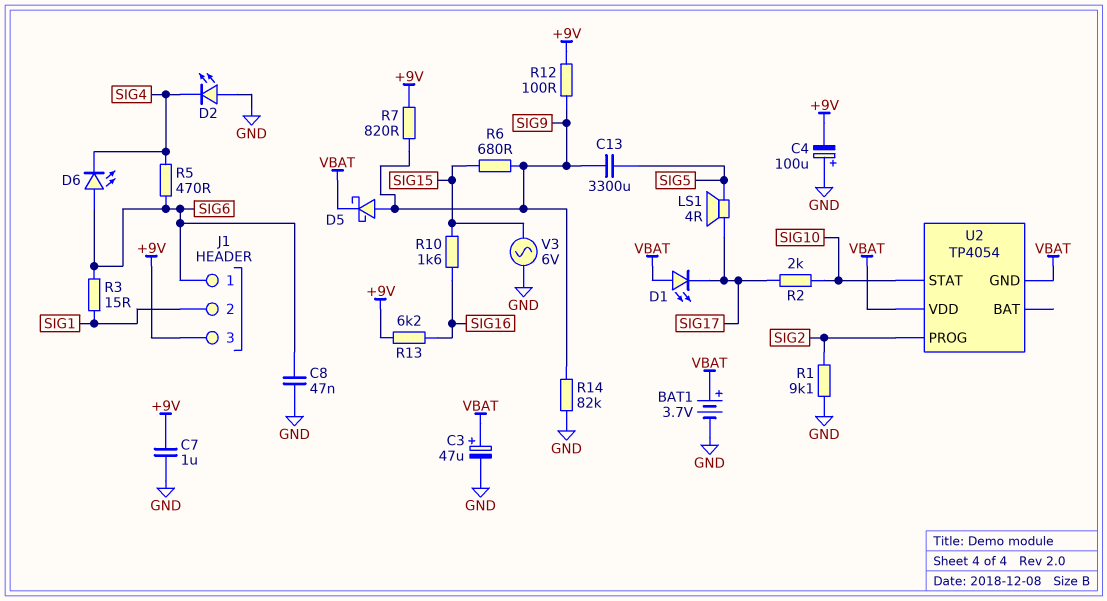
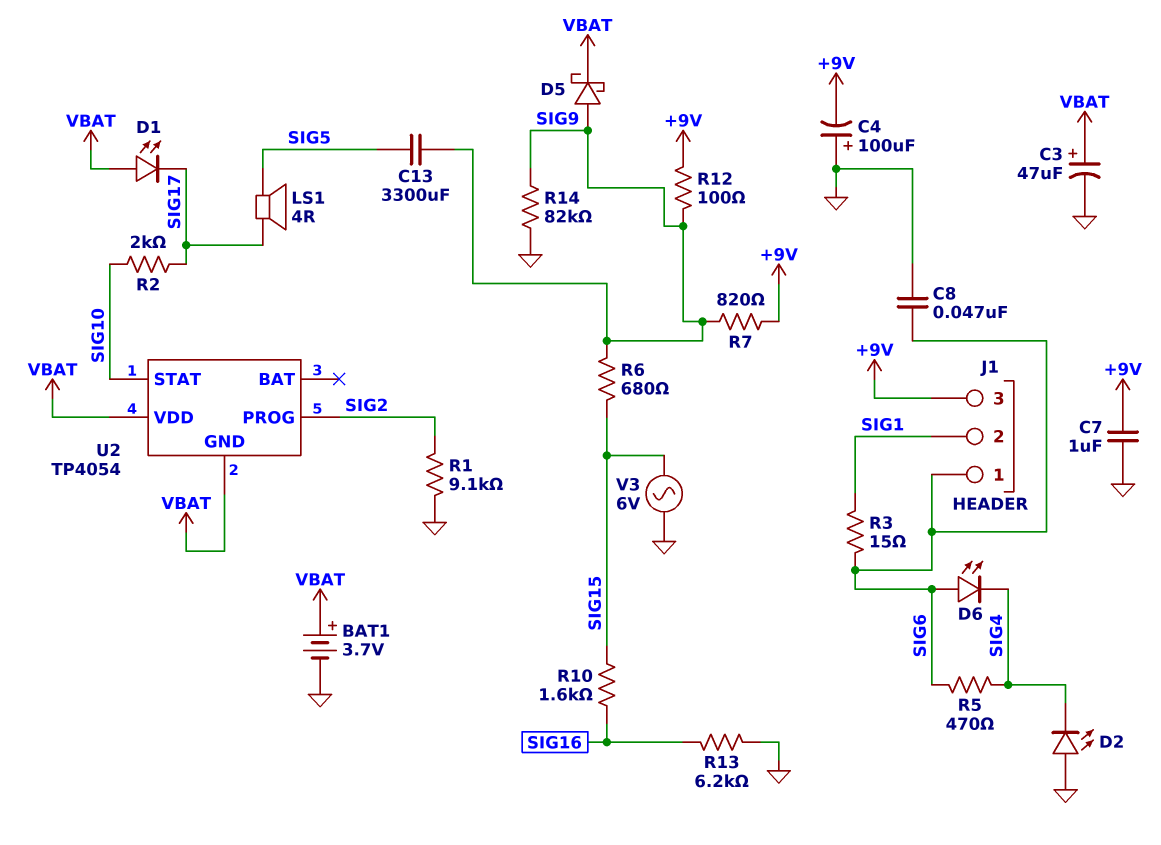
R13: 6.2k (+9V, SIG16) -> 6.2k (GND, SIG16)

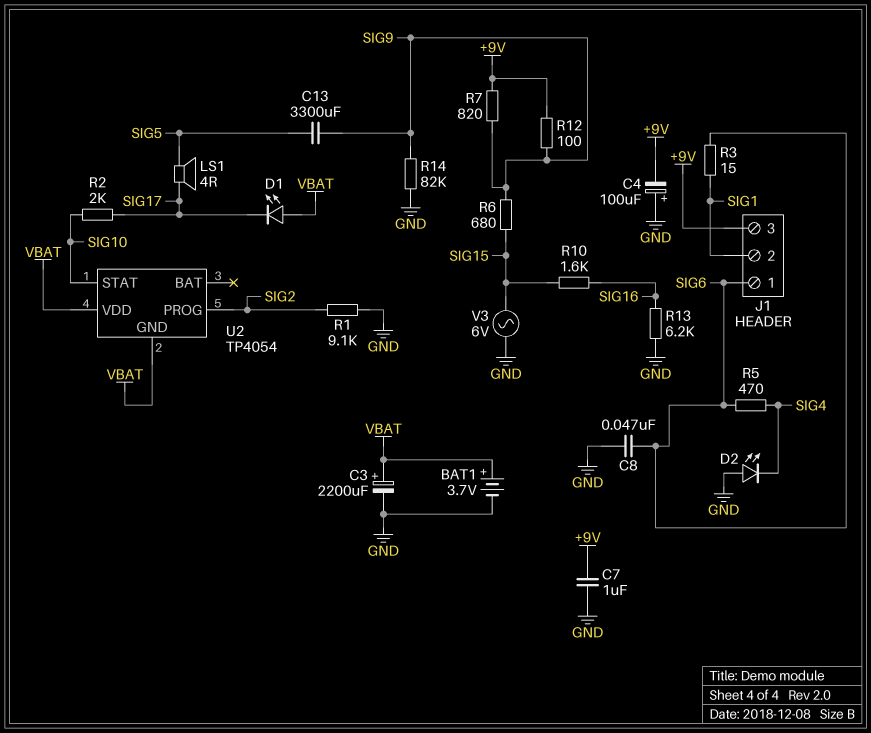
C3: 47uF (plus VBAT, minus GND) -> 2200uF (plus VBAT, minus GND)
D5: schottky (A SIG9, K VBAT) -> none
D6: LED (A SIG6, K SIG4) -> none

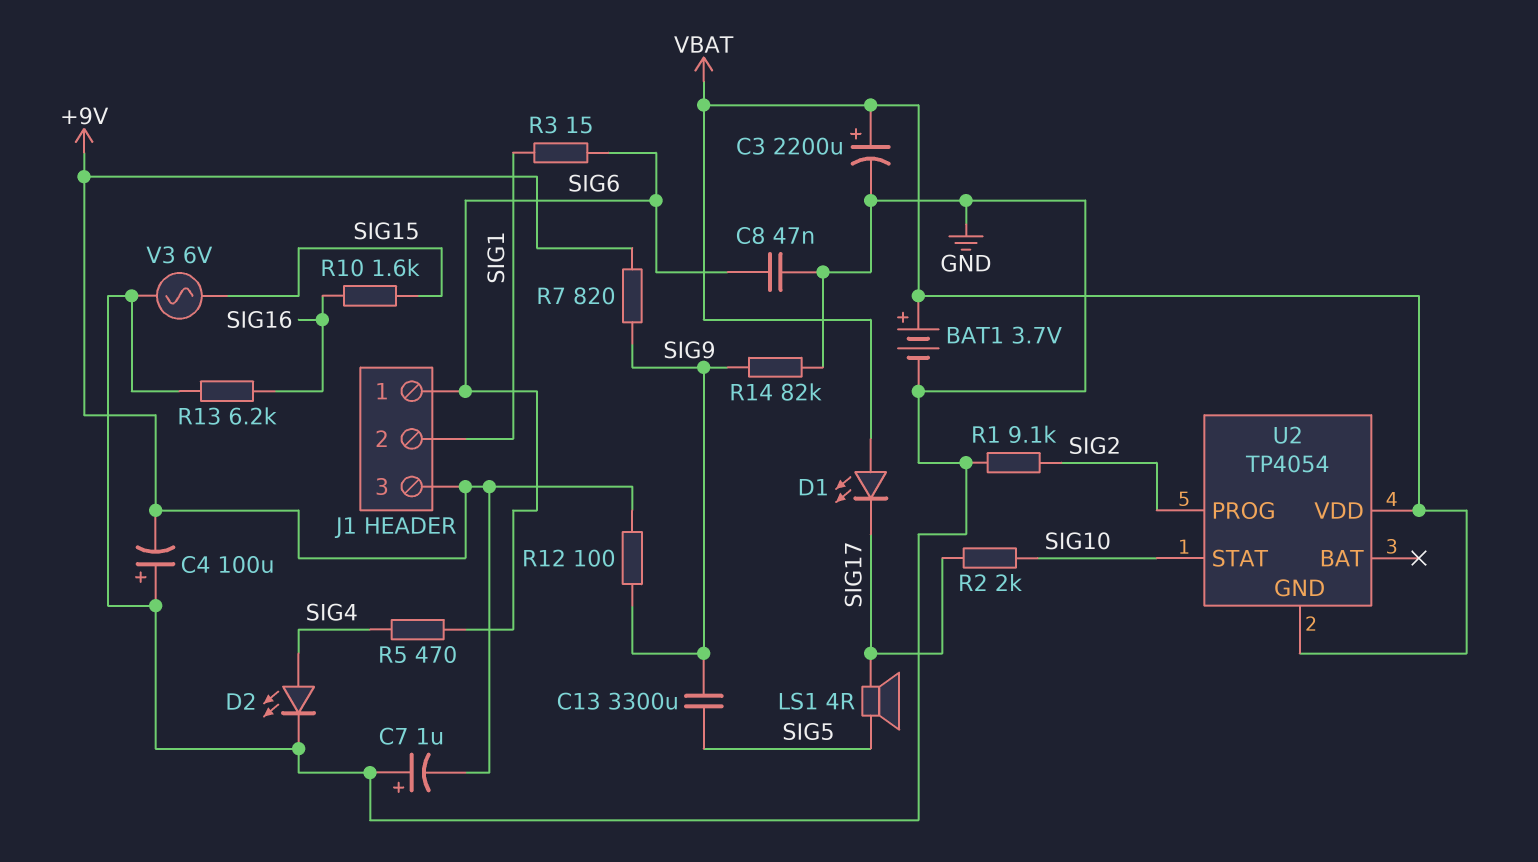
C7: 1uF (+9V, GND) -> 1uF (plus GND, minus +9V)
D2: LED (A GND, K SIG4) -> LED (A SIG4, K GND)
R6: 680 (SIG9, SIG15) -> none

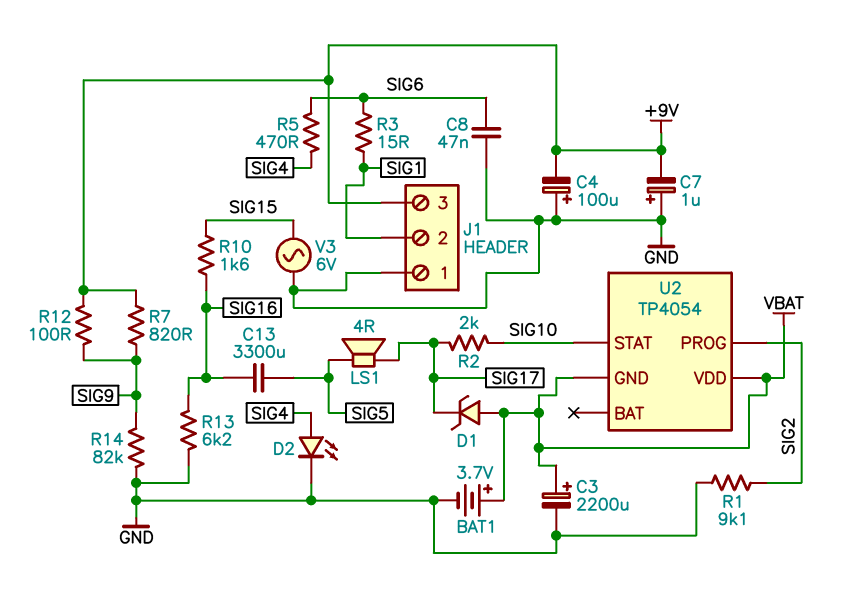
C13: 3300uF (SIG5, SIG9) -> 3300uF (SIG5, SIG16)
D1: LED (A VBAT, K SIG17) -> zener (A VBAT, K SIG17)
J1 pin 1: SIG6 -> GND

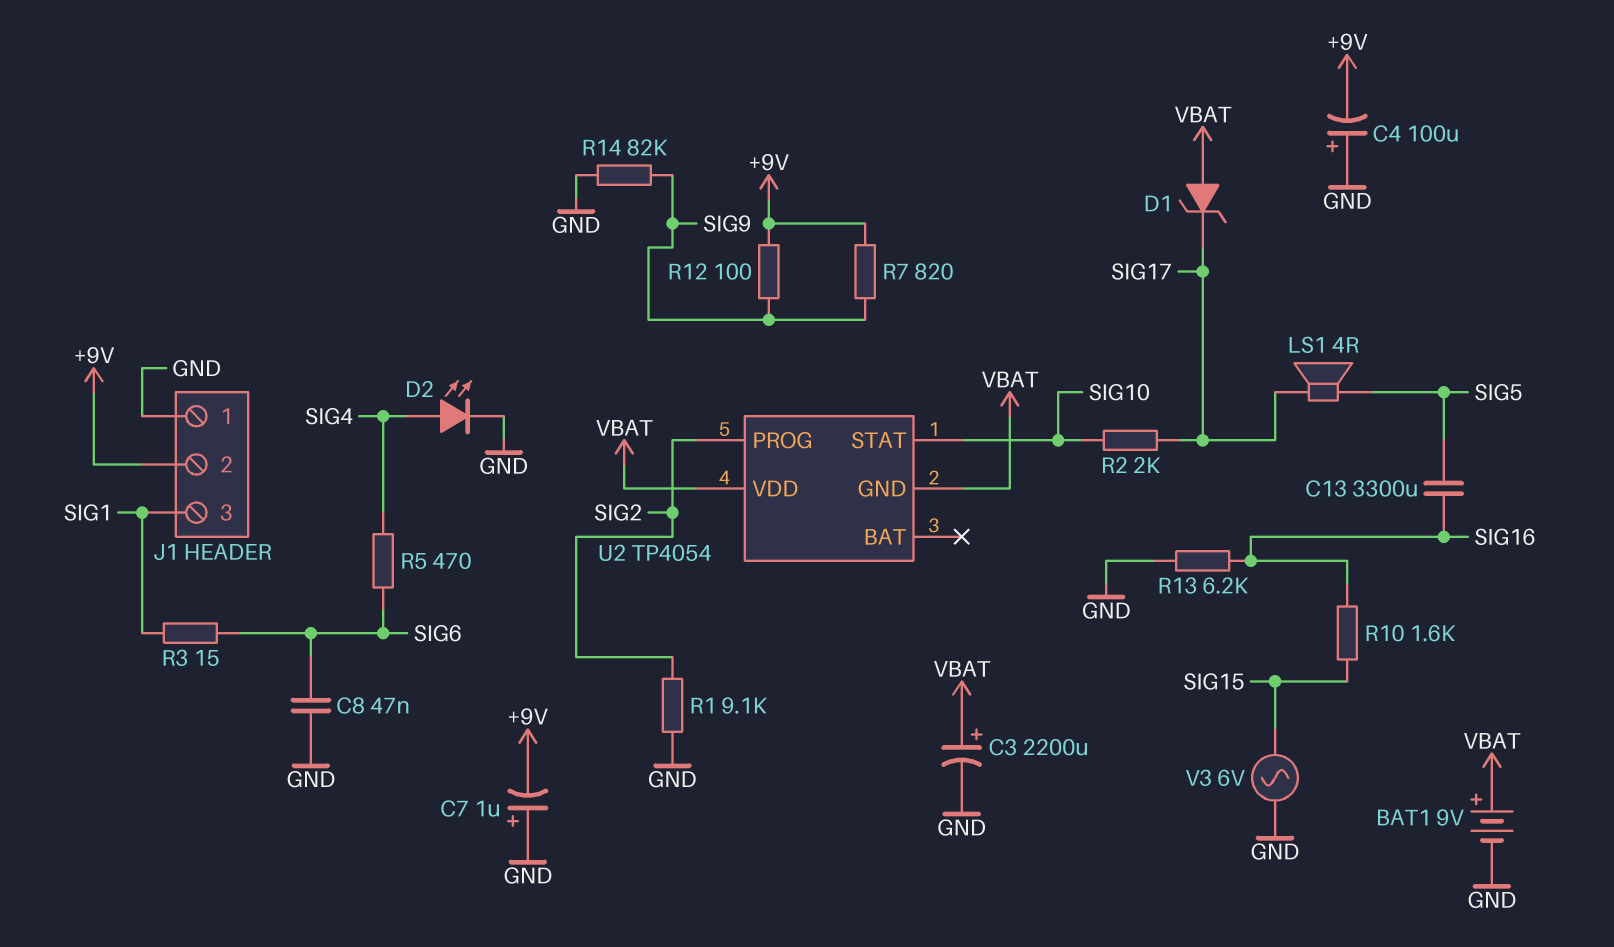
BAT1: 3.7V (plus VBAT, minus GND) -> 9V (plus VBAT, minus GND)
J1 pin 2: SIG1 -> +9V
J1 pin 3: +9V -> SIG1

